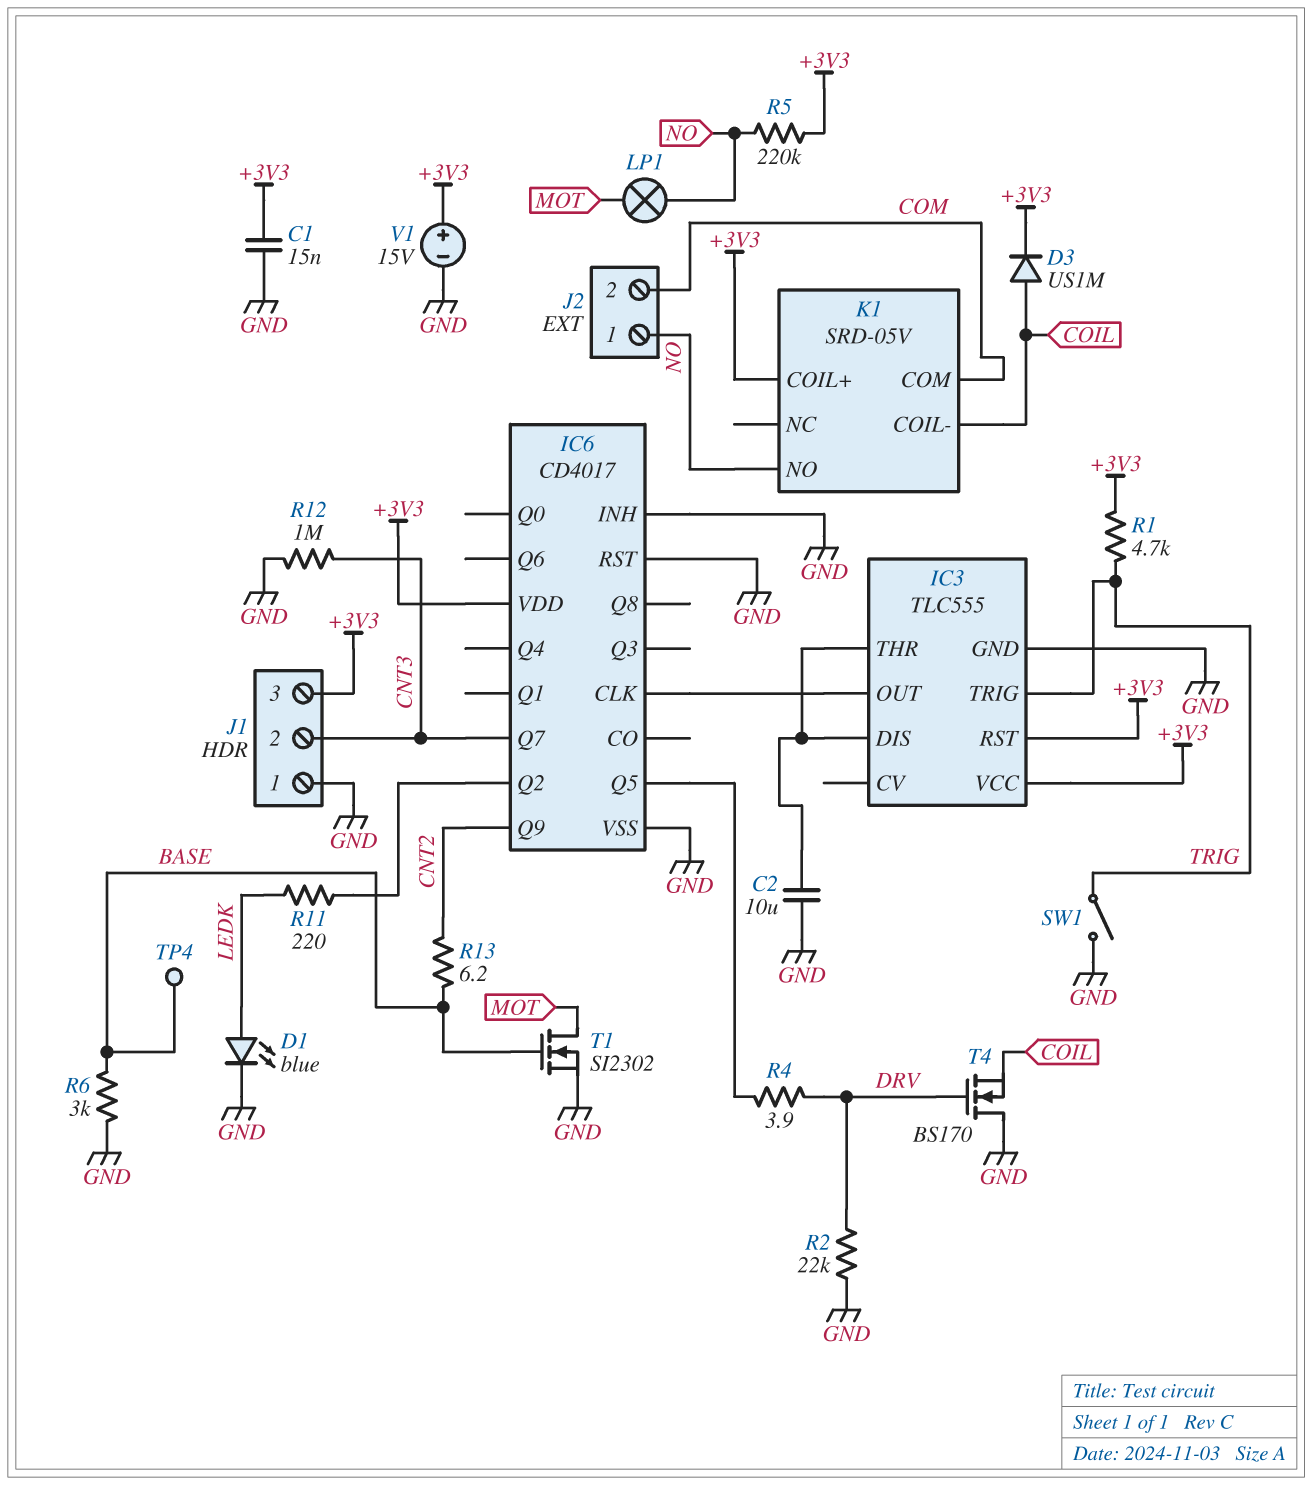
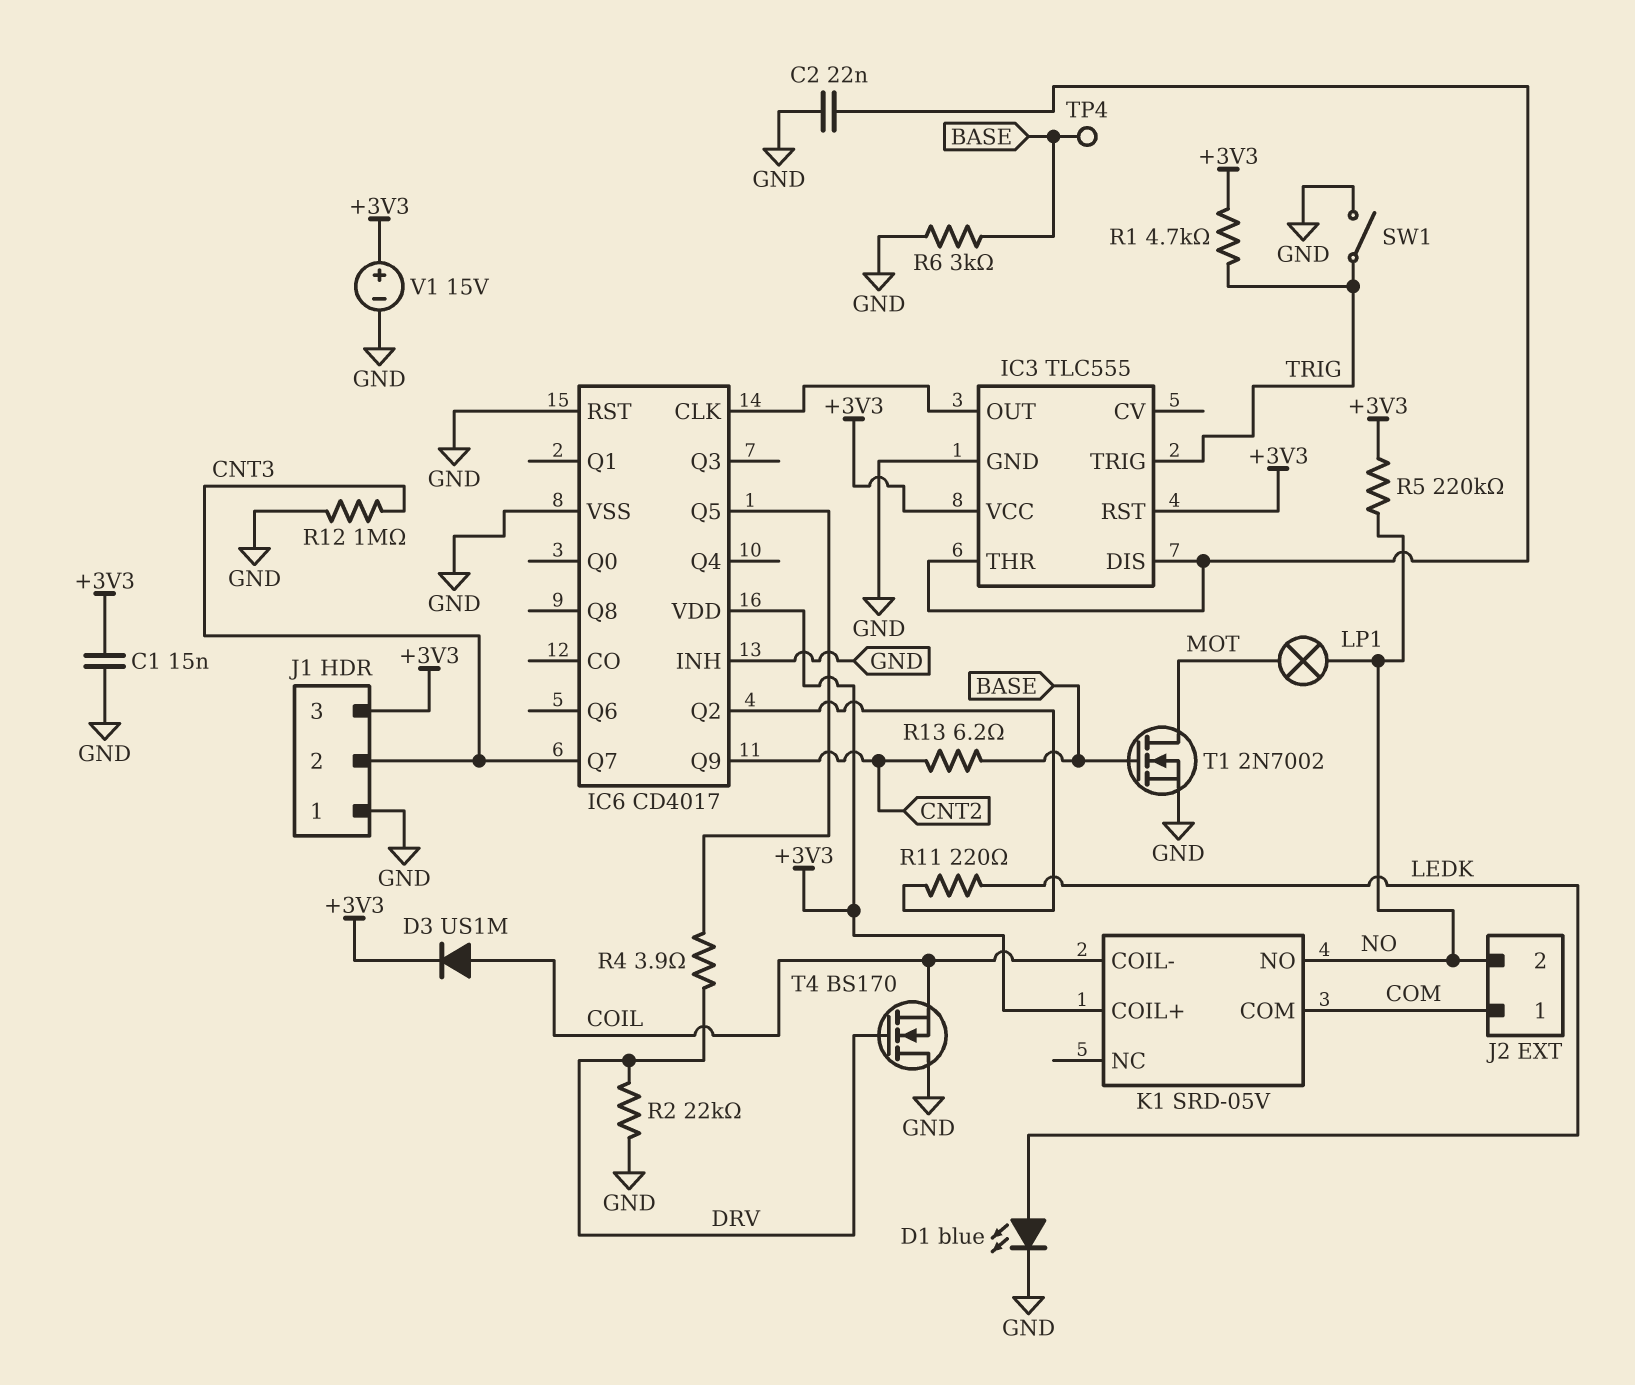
C2: 10uF (GND, IC3/DIS) -> 22nF (GND, IC3/DIS)
J2 pin 1: NO -> COM
J2 pin 2: COM -> NO
T1: NMOS SI2302 (G BASE, D MOT, S GND) -> NMOS 2N7002 (G BASE, D MOT, S GND)

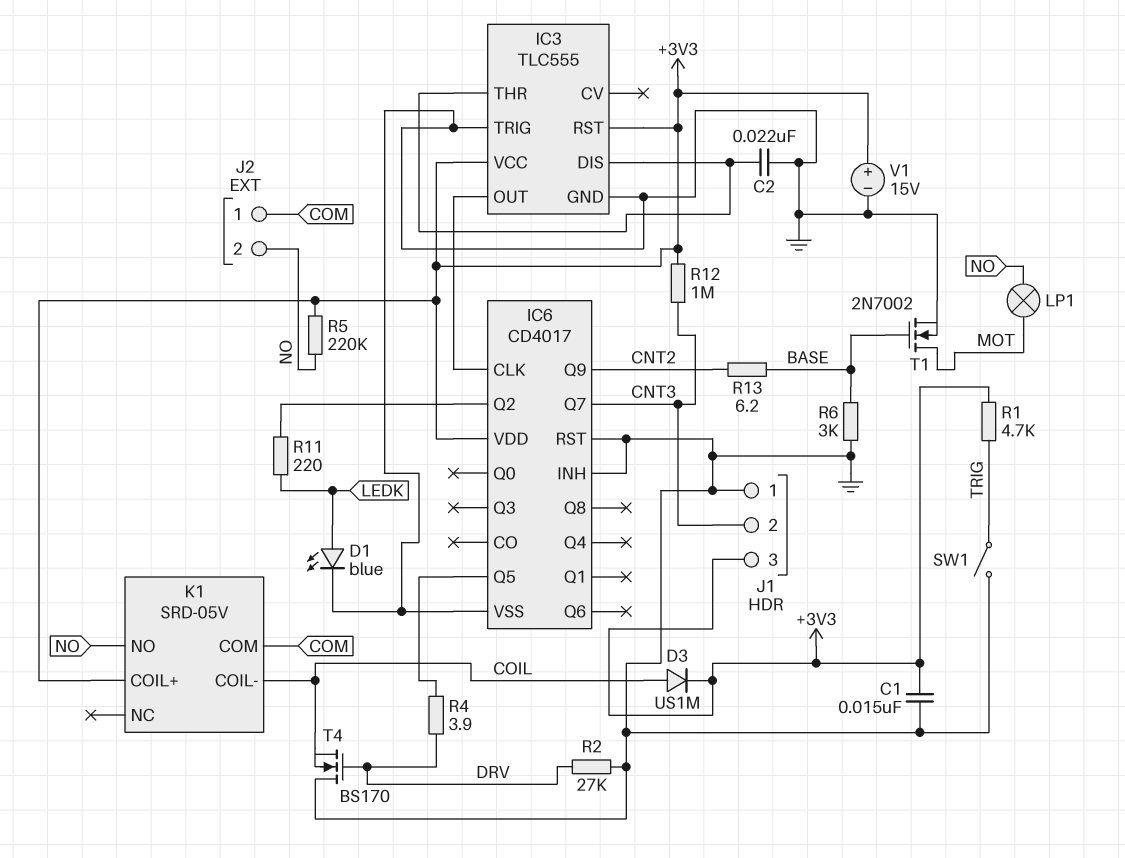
IC3 pin TRIG: TRIG -> GND
R2: 22k (DRV, GND) -> 27k (DRV, GND)
R12: 1M (CNT3, GND) -> 1M (+3V3, CNT3)
TP4: test point (BASE) -> none

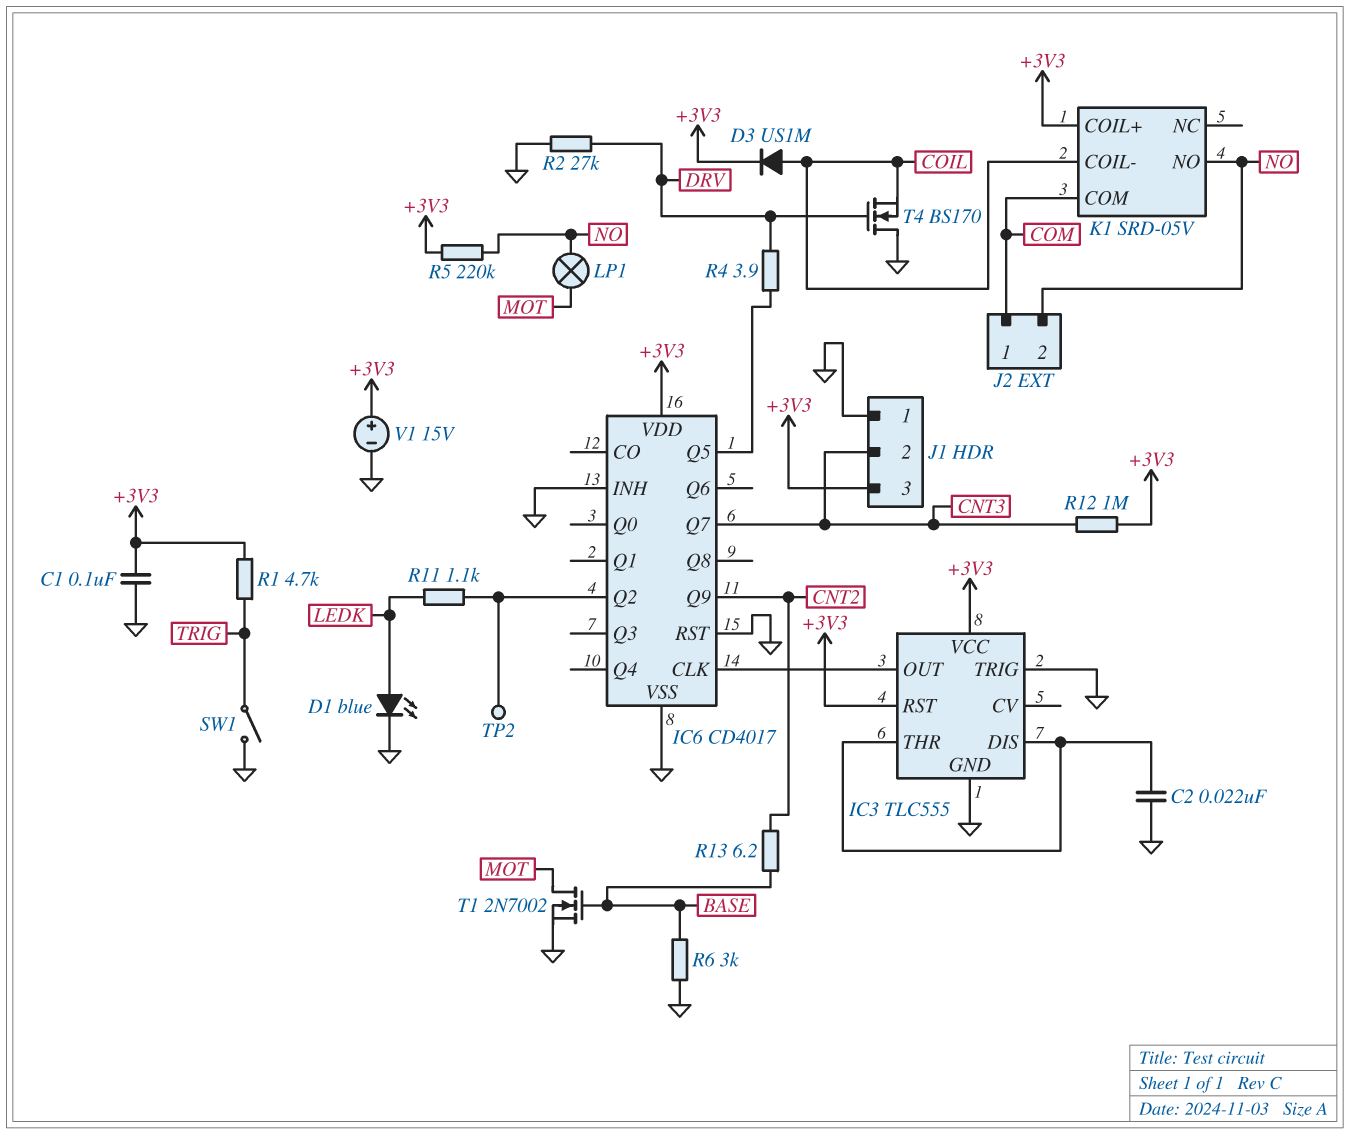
C1: 15nF (+3V3, GND) -> 100nF (+3V3, GND)
R11: 220 (IC6/Q2, LEDK) -> 1.1k (IC6/Q2, LEDK)
TP2: none -> test point (IC6/Q2)

